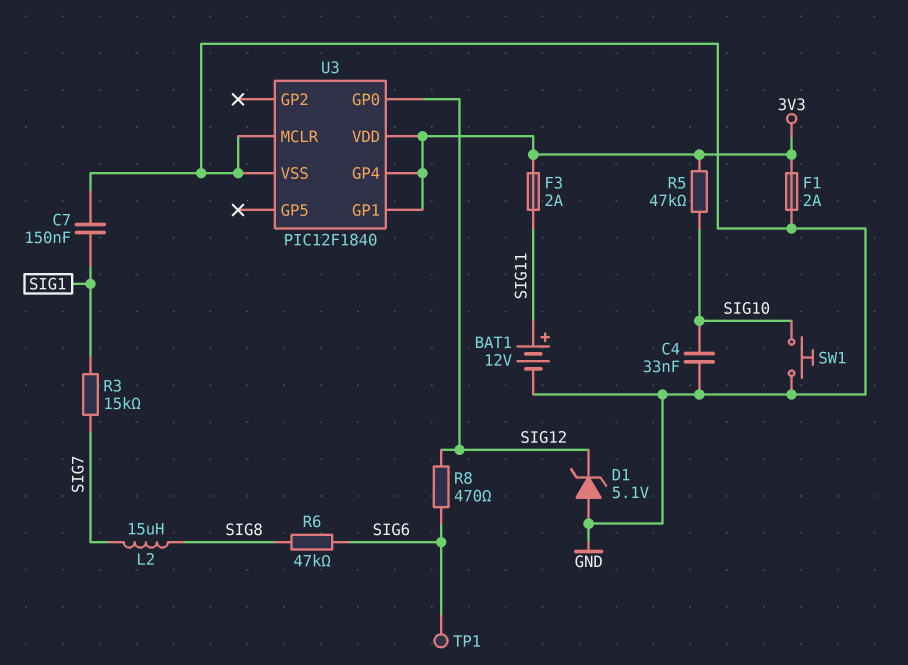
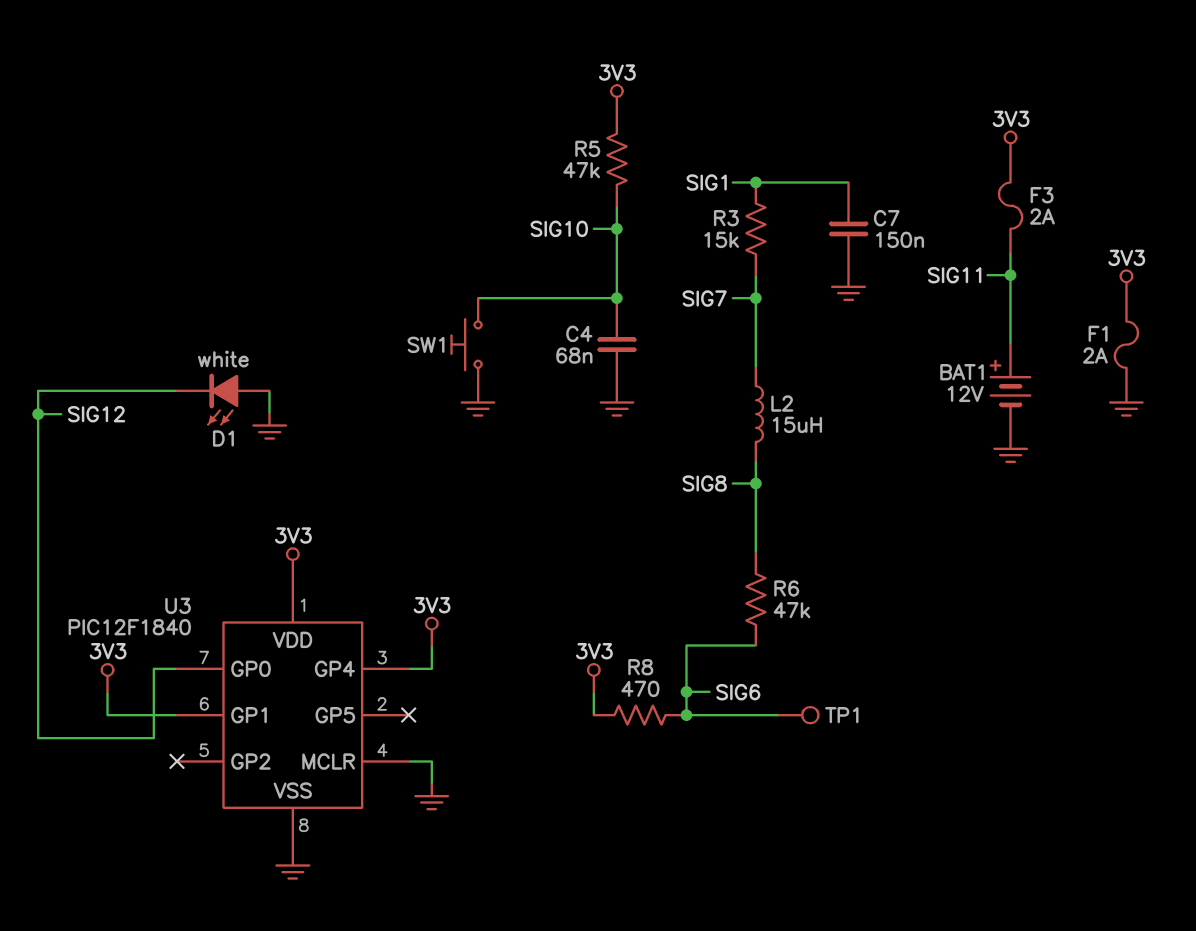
C4: 33nF (GND, SIG10) -> 68nF (GND, SIG10)
D1: zener 5.1V (A GND, K SIG12) -> LED white (A GND, K SIG12)
R8: 470 (SIG6, SIG12) -> 470 (3V3, SIG6)

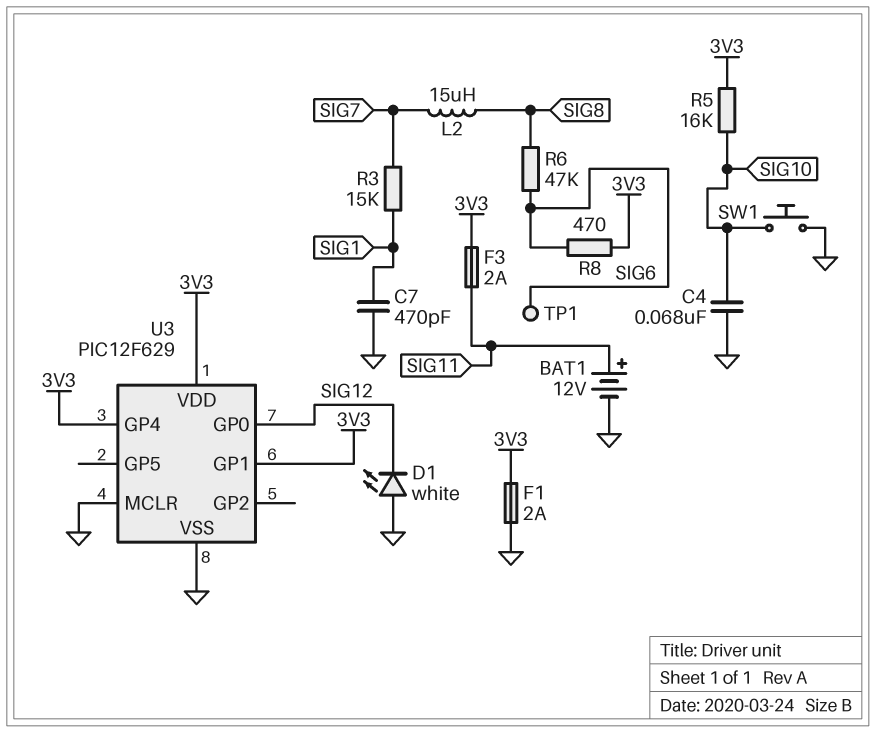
C7: 150nF (GND, SIG1) -> 470pF (GND, SIG1)
R5: 47k (3V3, SIG10) -> 16k (3V3, SIG10)
U3: PIC12F1840 -> PIC12F629

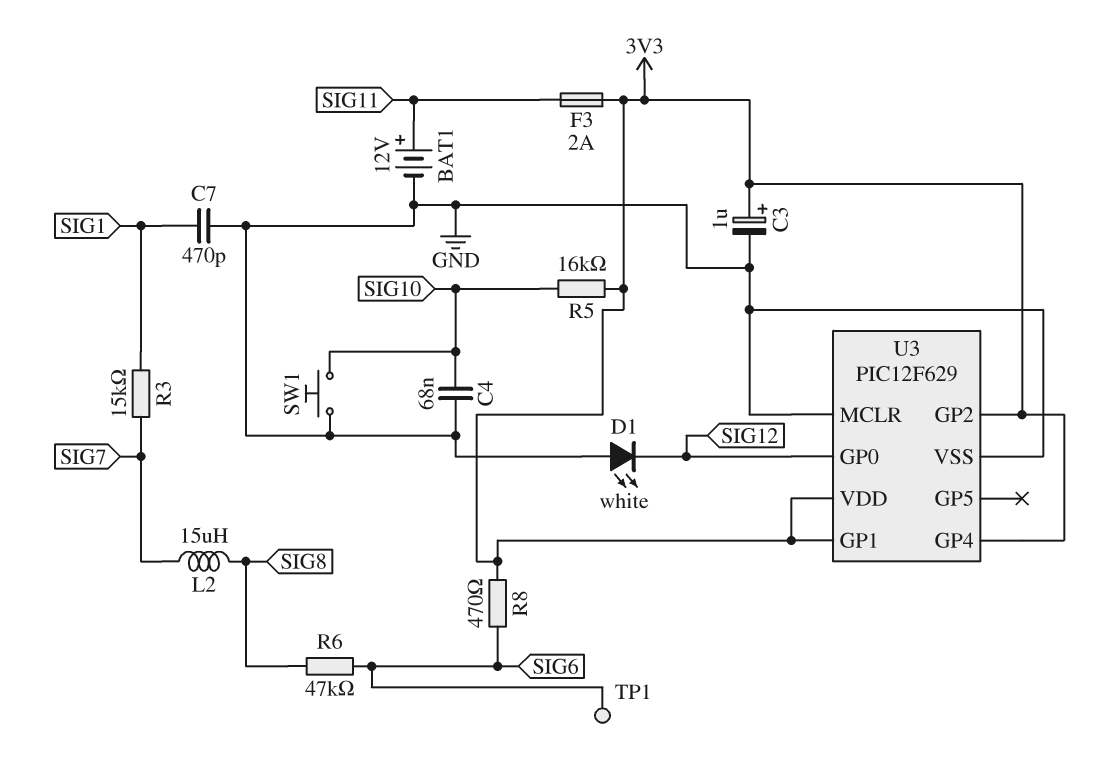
C3: none -> 1uF (plus 3V3, minus GND)
F1: 2A (3V3, GND) -> none
U3 pin GP2: none -> 3V3

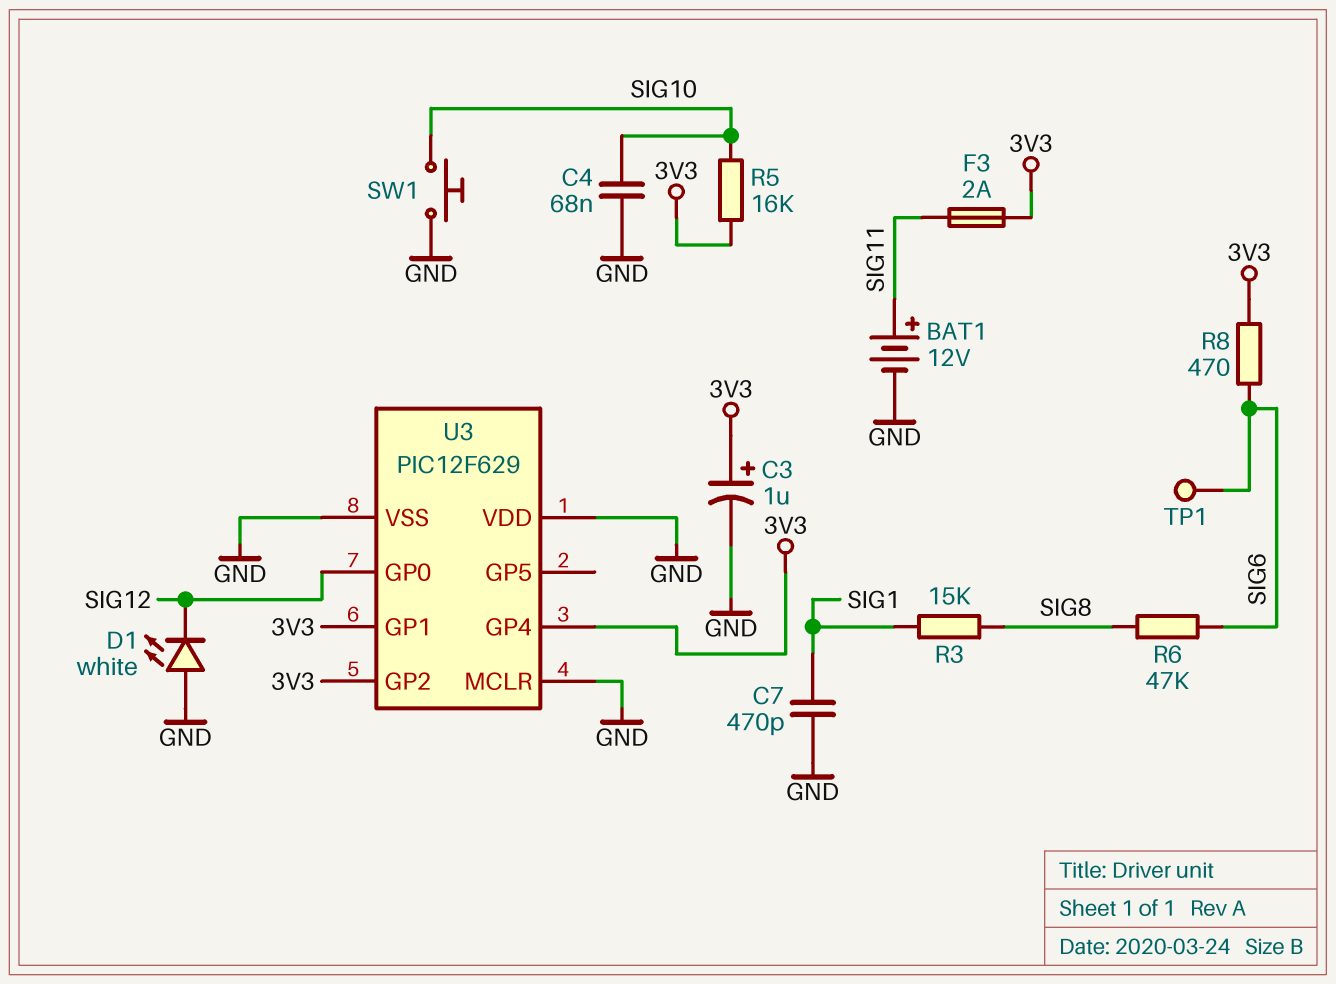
L2: 15uH (SIG7, SIG8) -> none
R3: 15k (SIG1, SIG7) -> 15k (SIG1, SIG8)
U3 pin VDD: 3V3 -> GND

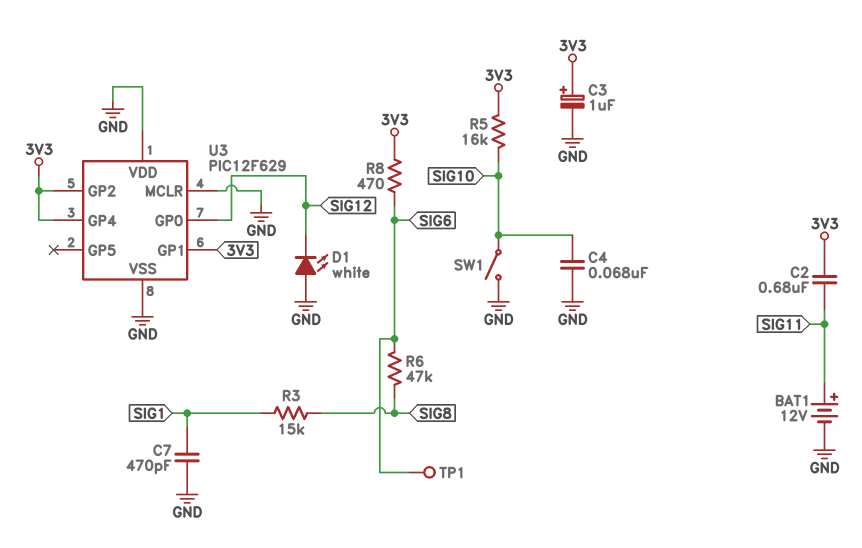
C2: none -> 680nF (3V3, SIG11)
F3: 2A (3V3, SIG11) -> none
SW1: button (GND, SIG10) -> switch (GND, SIG10)

